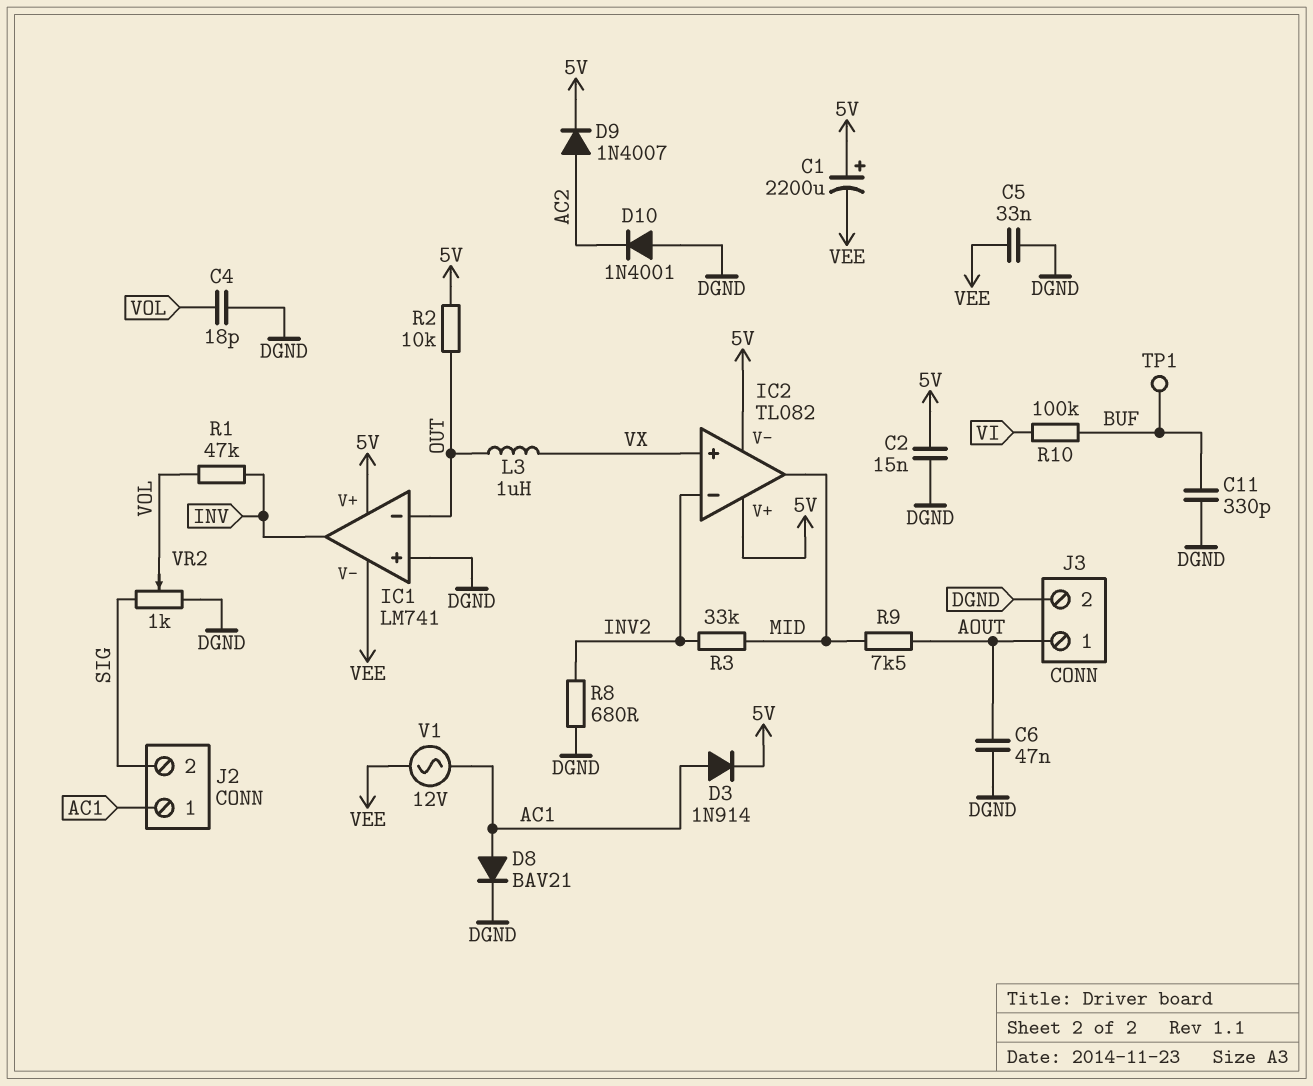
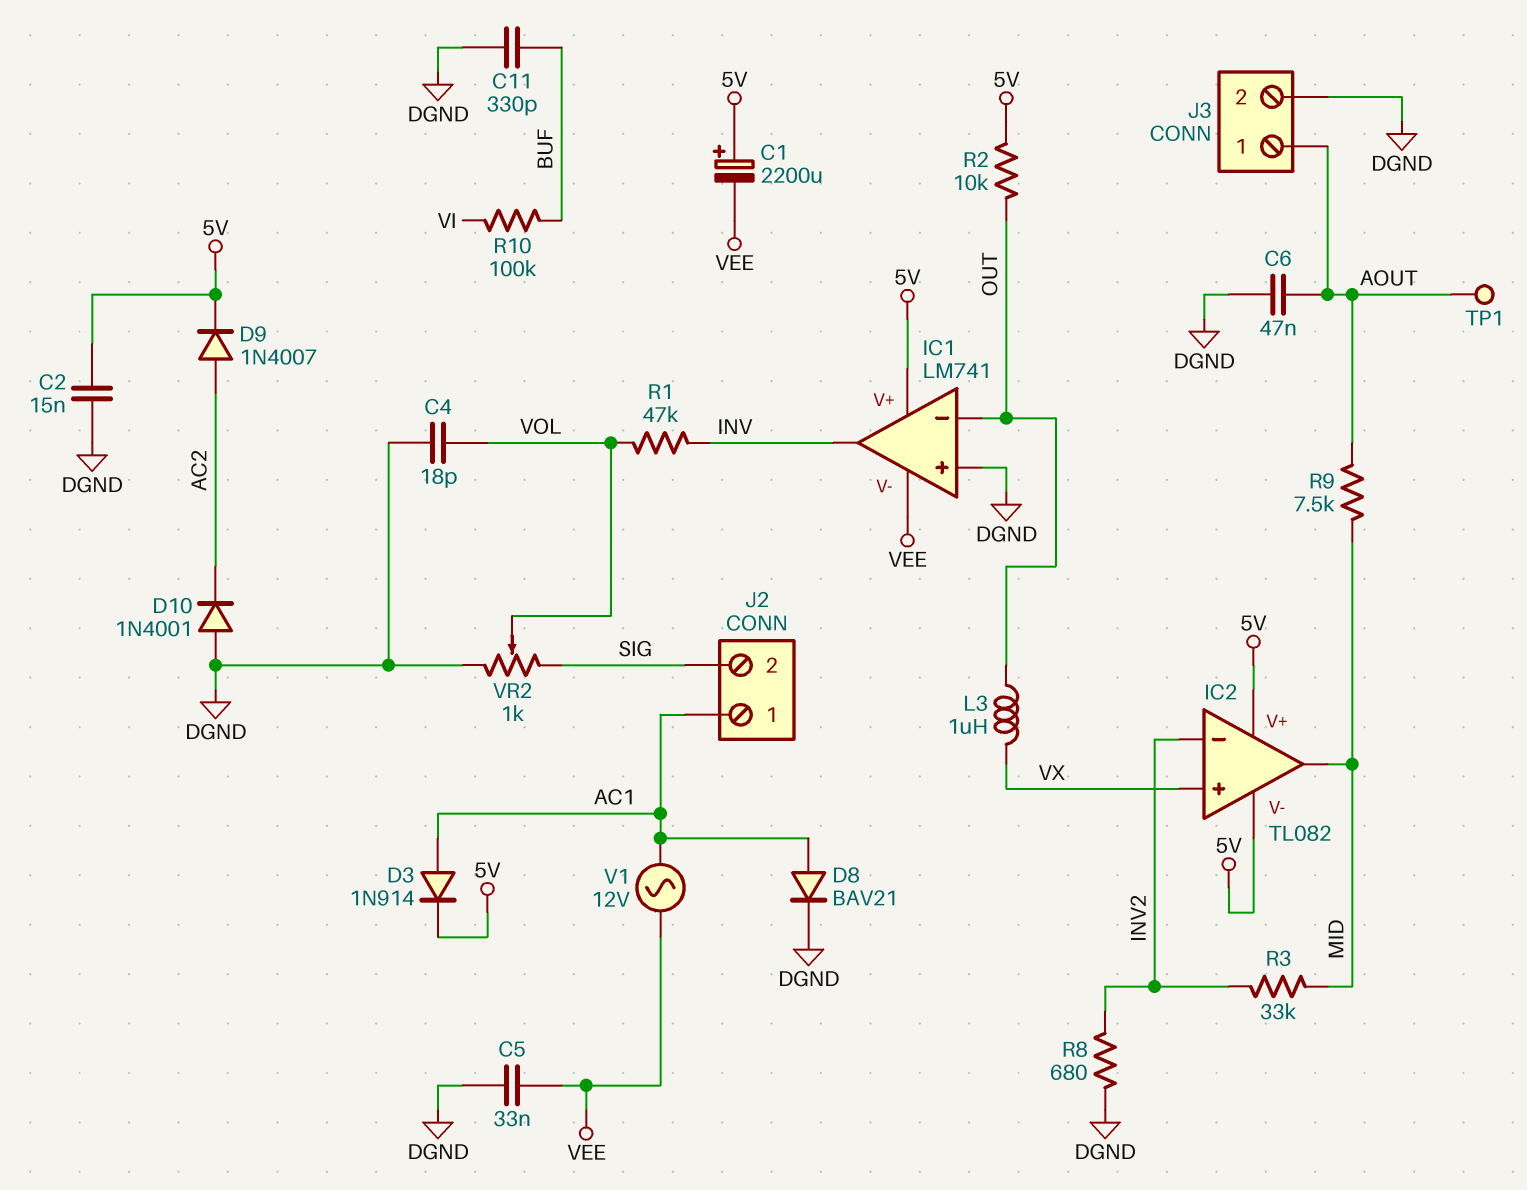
TP1: test point (BUF) -> test point (AOUT)

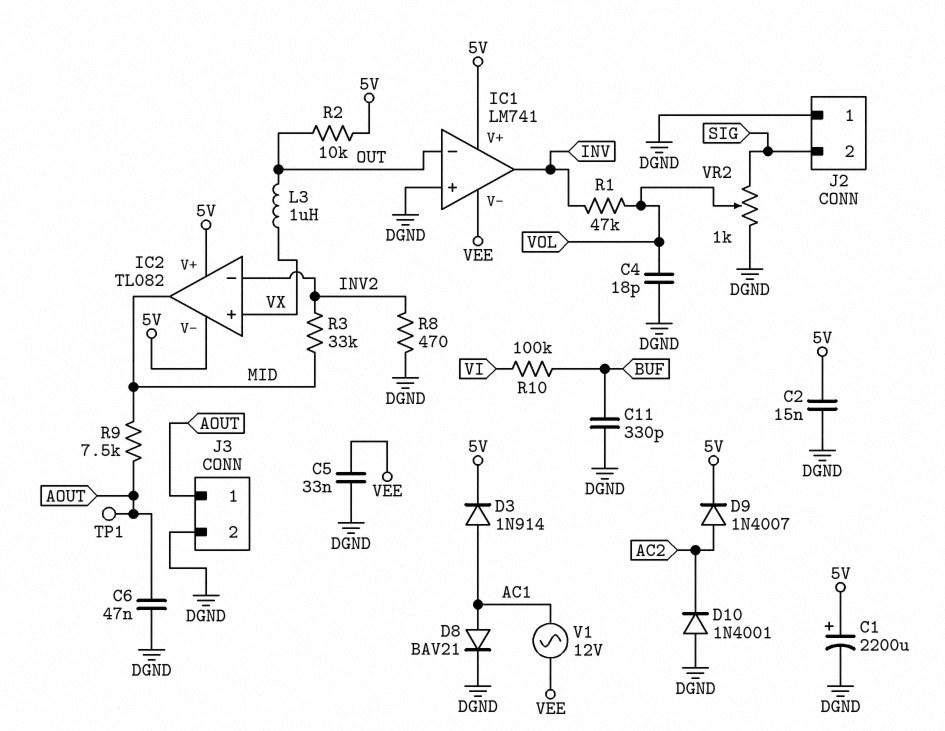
C1: 2200uF (plus 5V, minus VEE) -> 2200uF (plus 5V, minus DGND)
J2 pin 1: AC1 -> DGND
R8: 680 (DGND, INV2) -> 470 (DGND, INV2)

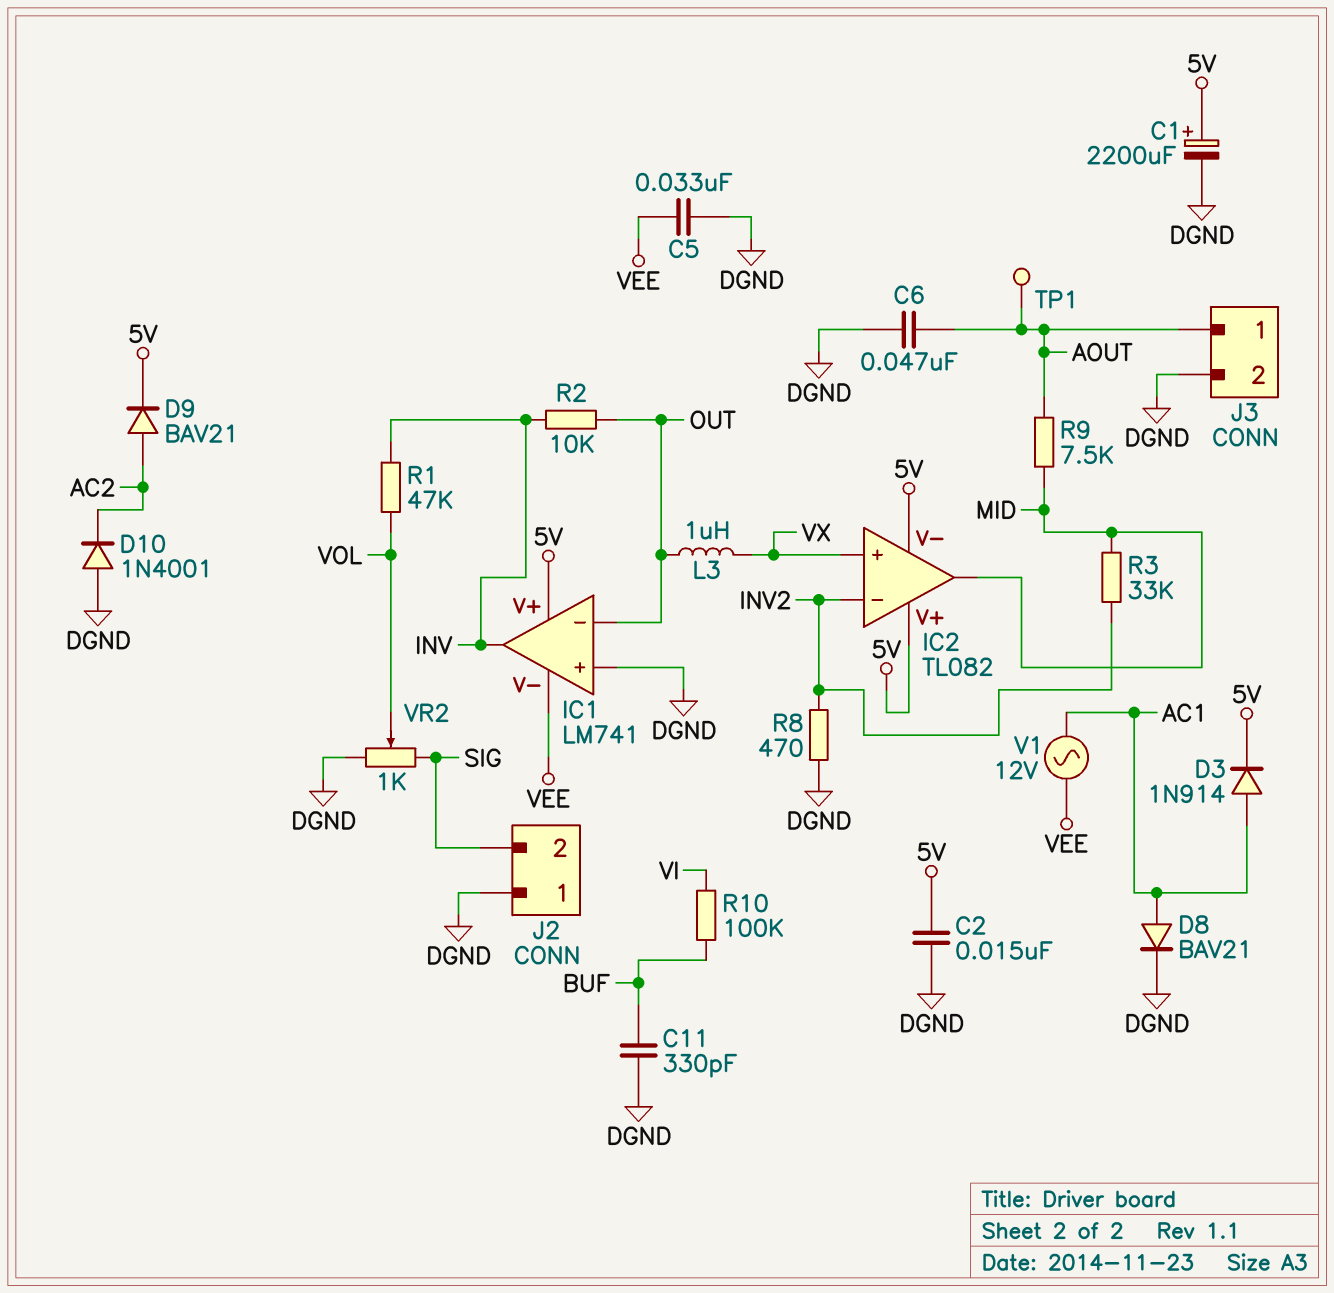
C4: 18pF (DGND, VOL) -> none
D9: diode 1N4007 (A AC2, K 5V) -> diode BAV21 (A AC2, K 5V)
R2: 10k (5V, OUT) -> 10k (INV, OUT)

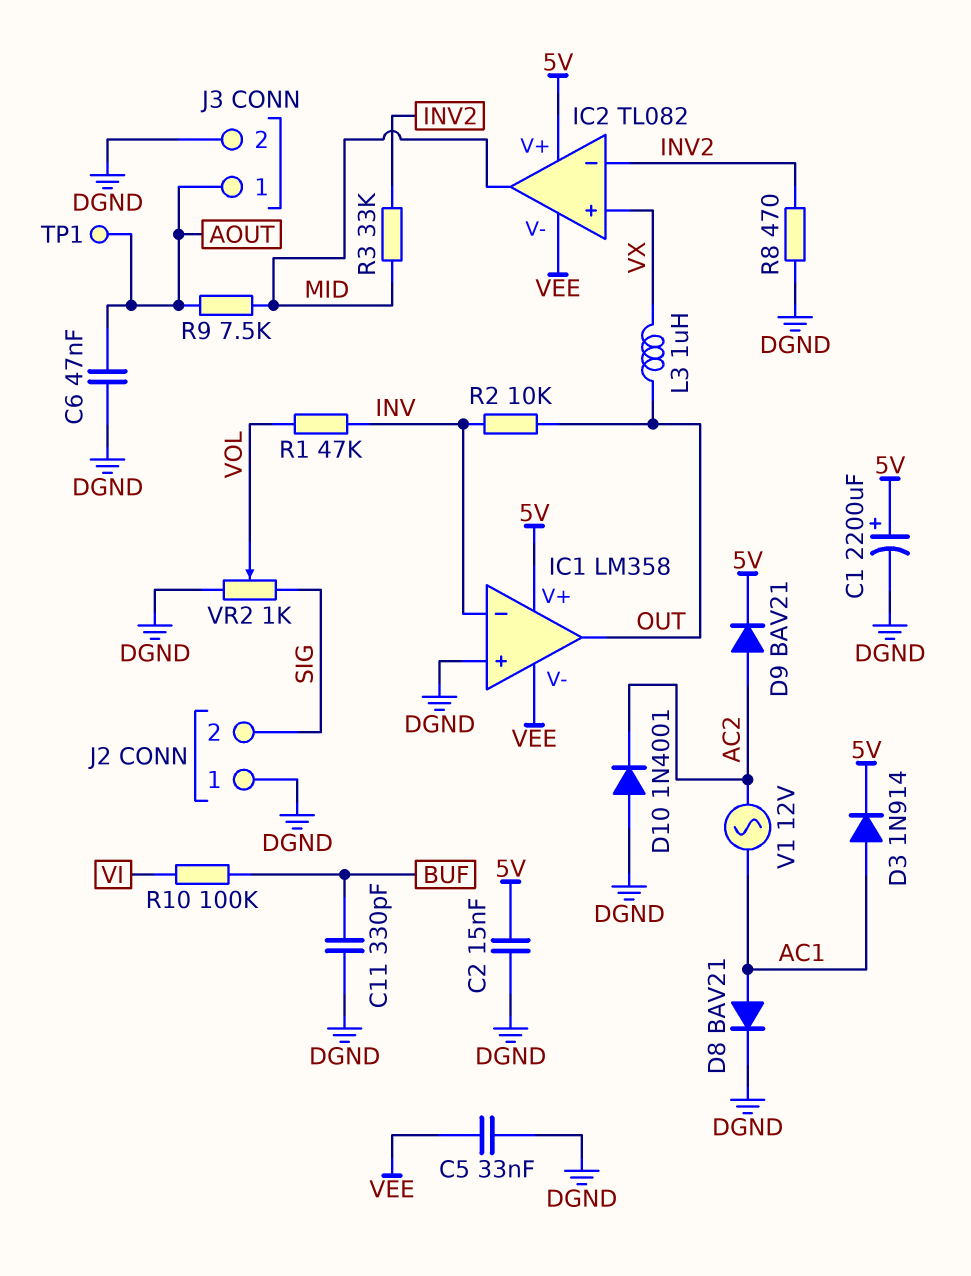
IC1: LM741 -> LM358
IC1 pin in-: OUT -> INV
IC1 pin out: INV -> OUT
IC2 pin V-: 5V -> VEE
V1: AC 12V (AC1, VEE) -> AC 12V (AC1, AC2)

